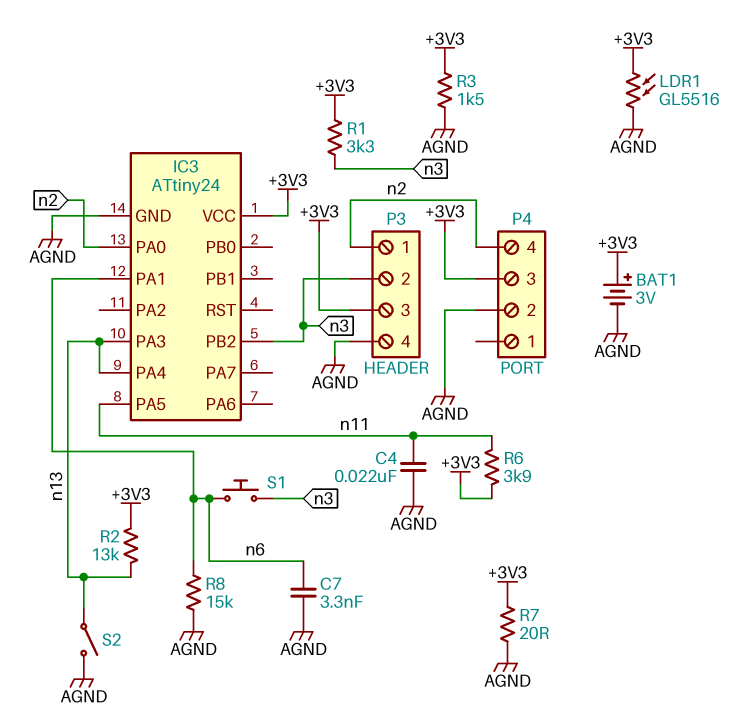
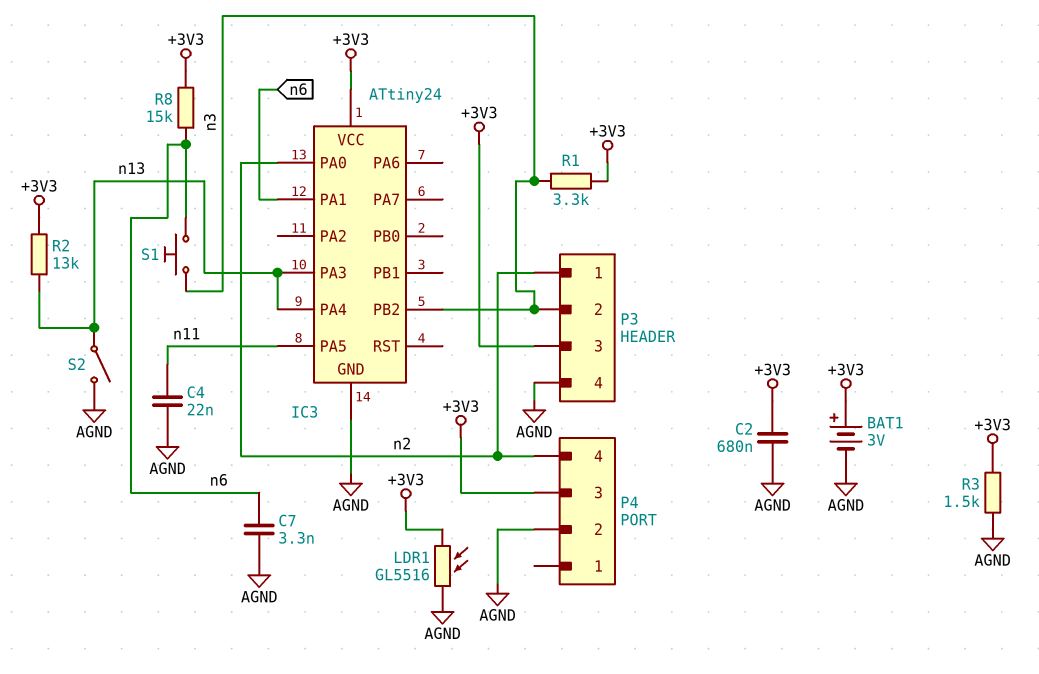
C2: none -> 680nF (+3V3, AGND)
R6: 3.9k (+3V3, n11) -> none
R7: 20 (+3V3, AGND) -> none
R8: 15k (AGND, n6) -> 15k (+3V3, n6)

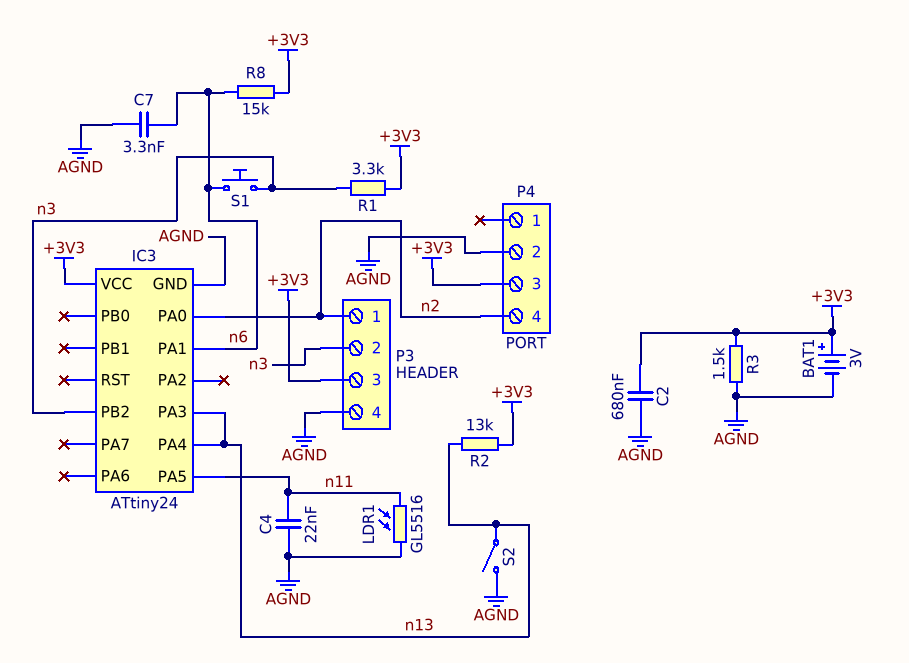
LDR1: GL5516 (+3V3, AGND) -> GL5516 (AGND, n11)

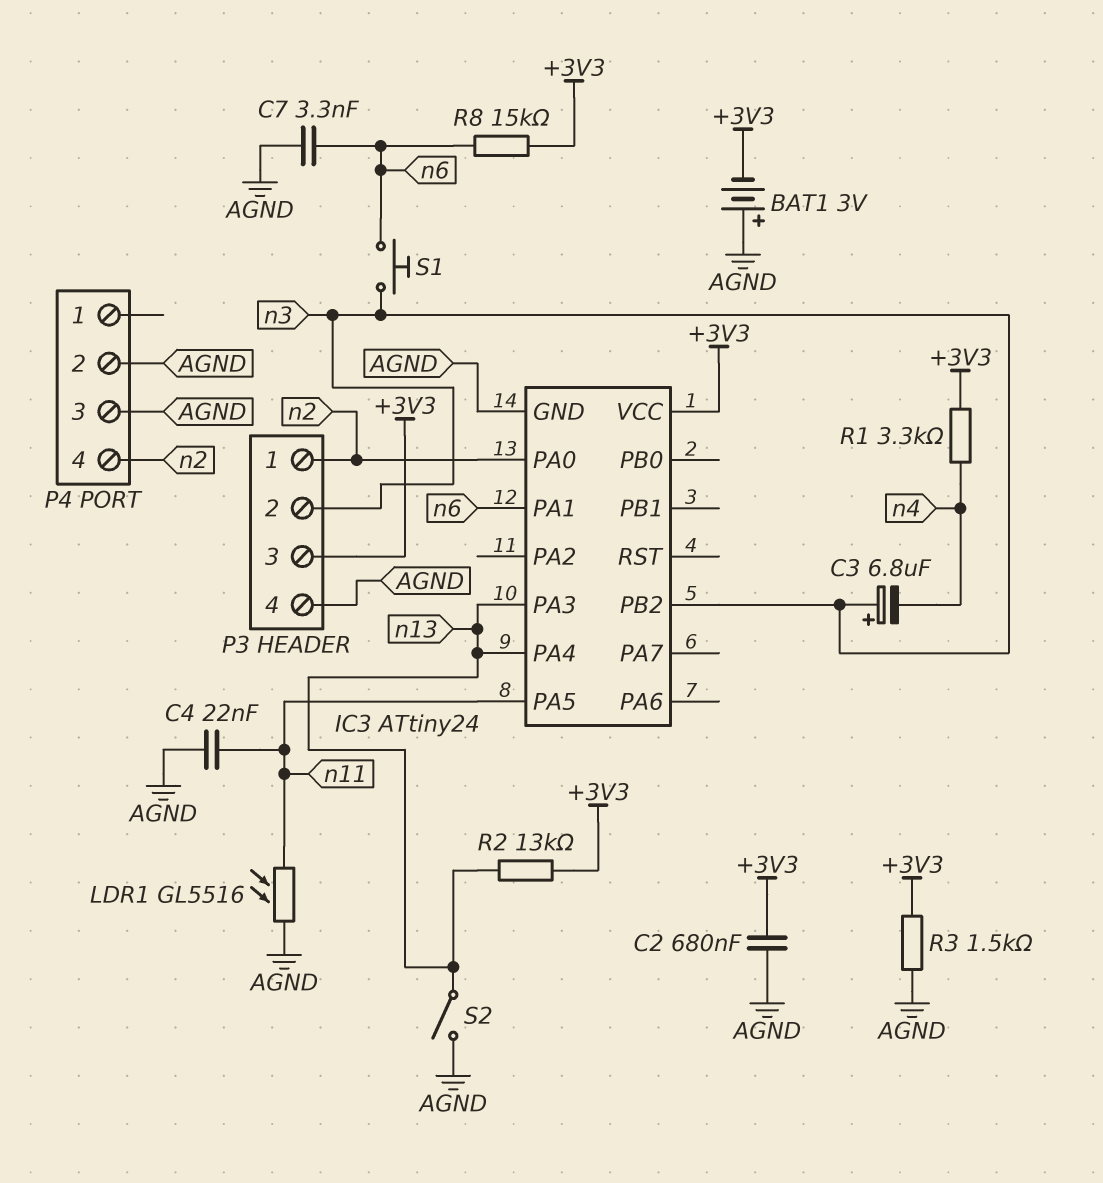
BAT1: 3V (plus +3V3, minus AGND) -> 3V (plus AGND, minus +3V3)
C3: none -> 6.8uF (plus n3, minus n4)
P4 pin 3: +3V3 -> AGND
R1: 3.3k (+3V3, n3) -> 3.3k (+3V3, n4)

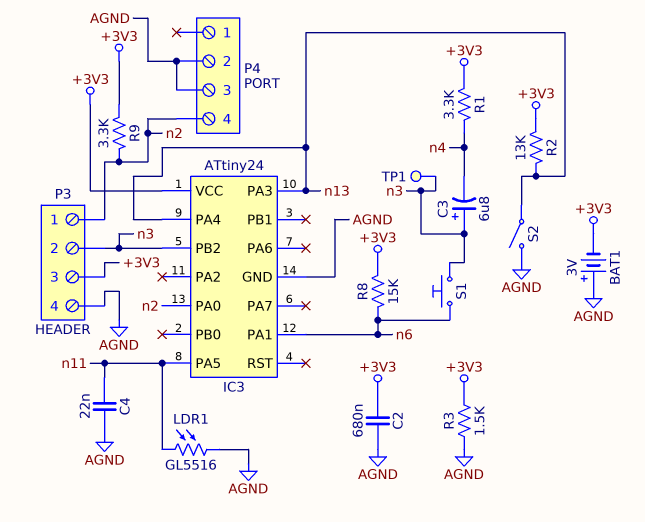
C7: 3.3nF (AGND, n6) -> none
R9: none -> 3.3k (+3V3, n2)
TP1: none -> test point (n3)

